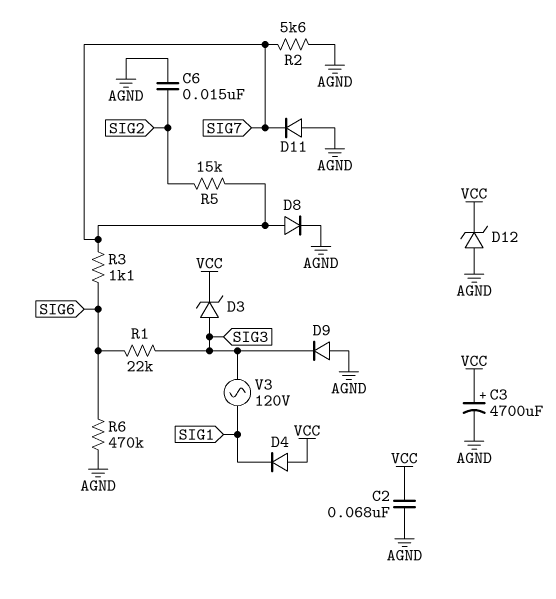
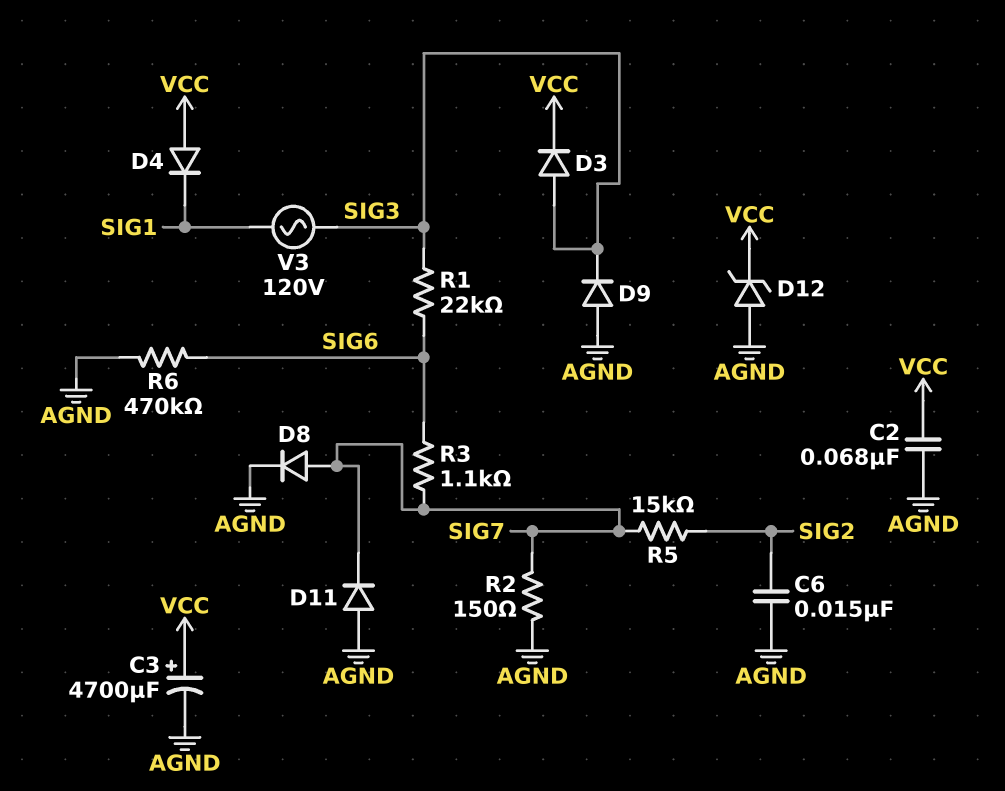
D3: zener (A SIG3, K VCC) -> diode (A SIG3, K VCC)
R2: 5.6k (AGND, SIG7) -> 150 (AGND, SIG7)

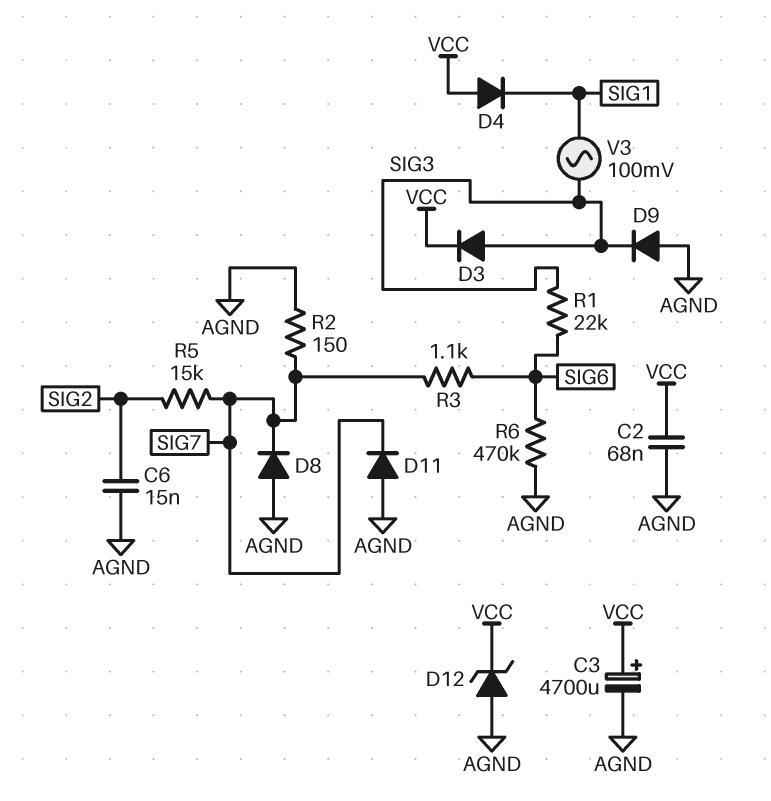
D8: diode (A SIG7, K AGND) -> diode (A AGND, K SIG7)
V3: AC 120V (SIG1, SIG3) -> AC 100mV (SIG1, SIG3)

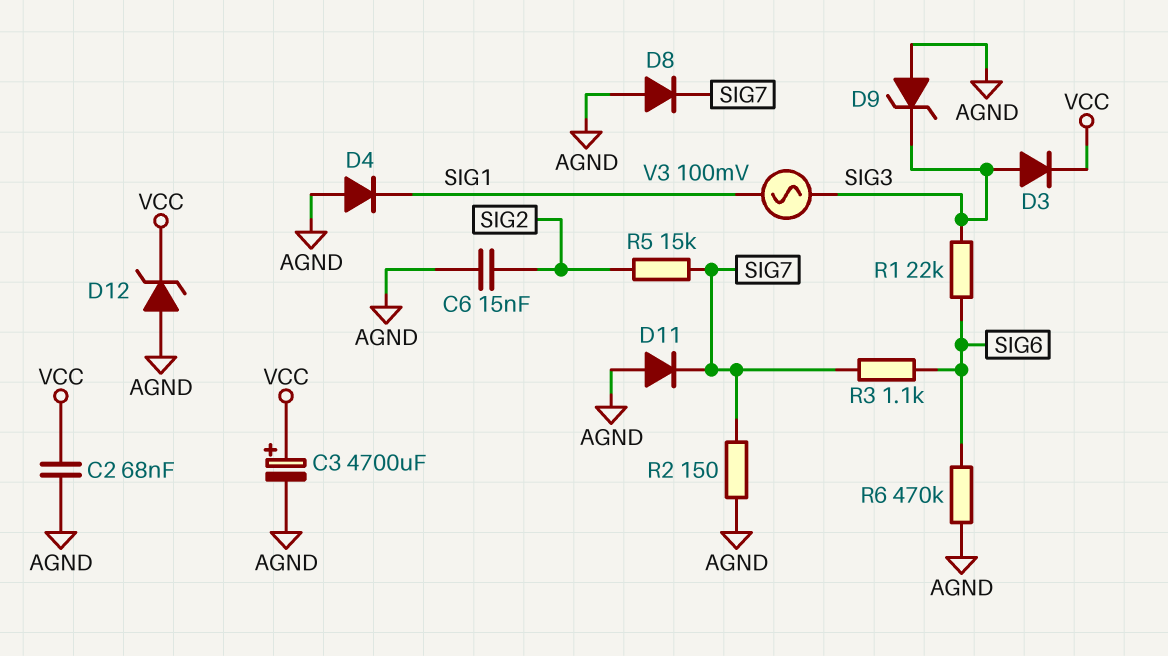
D4: diode (A VCC, K SIG1) -> diode (A AGND, K SIG1)
D9: diode (A AGND, K SIG3) -> zener (A AGND, K SIG3)

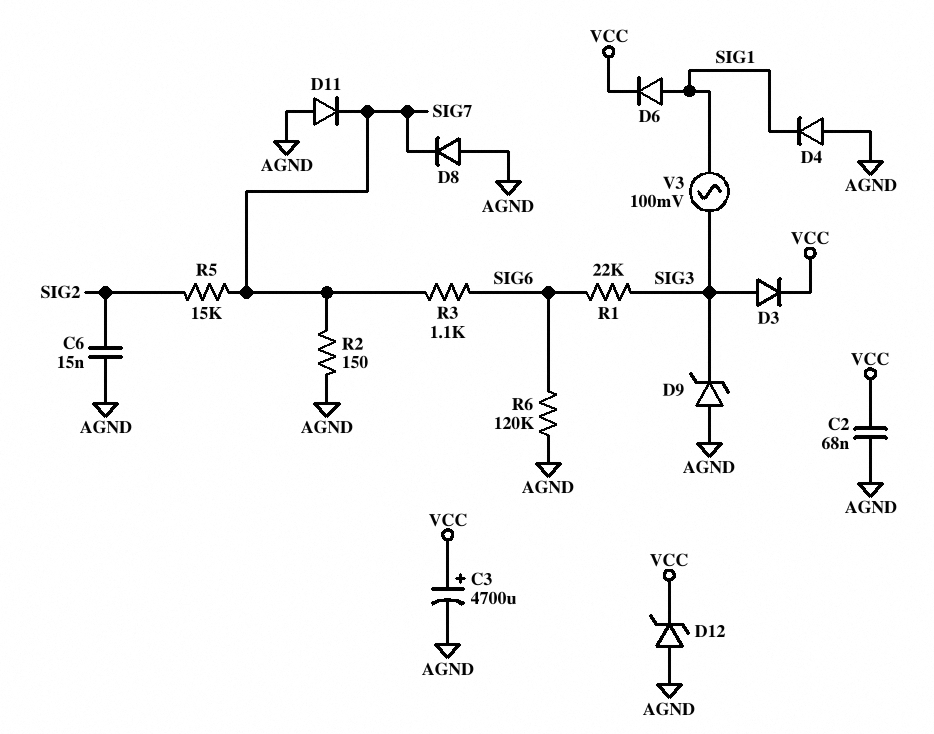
D6: none -> diode (A SIG1, K VCC)
R6: 470k (AGND, SIG6) -> 120k (AGND, SIG6)

